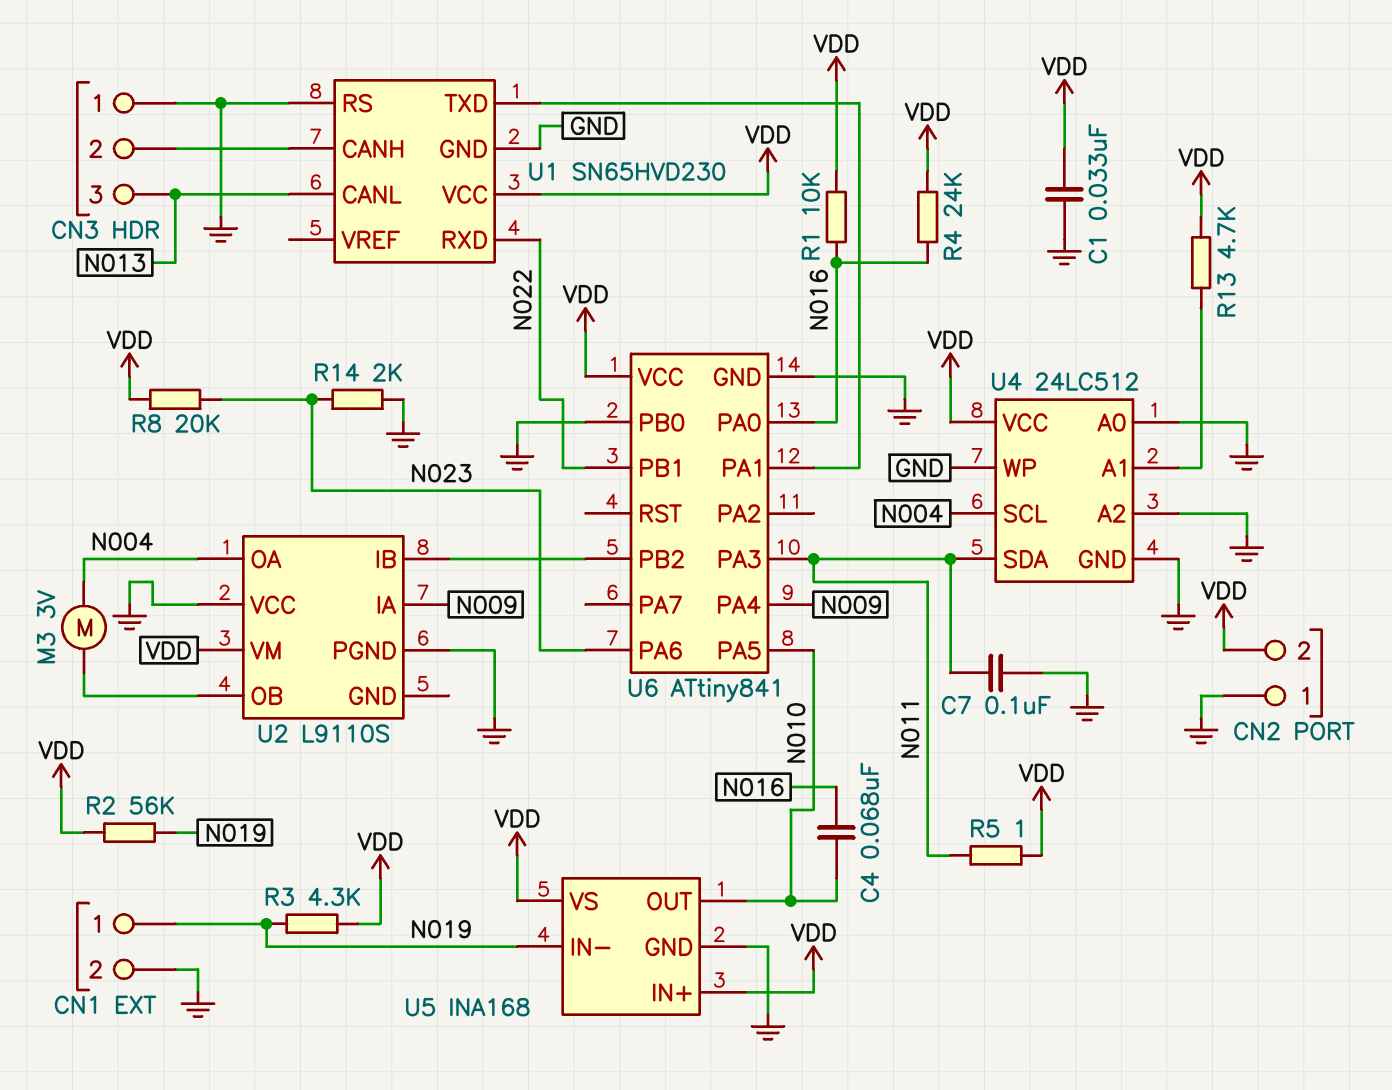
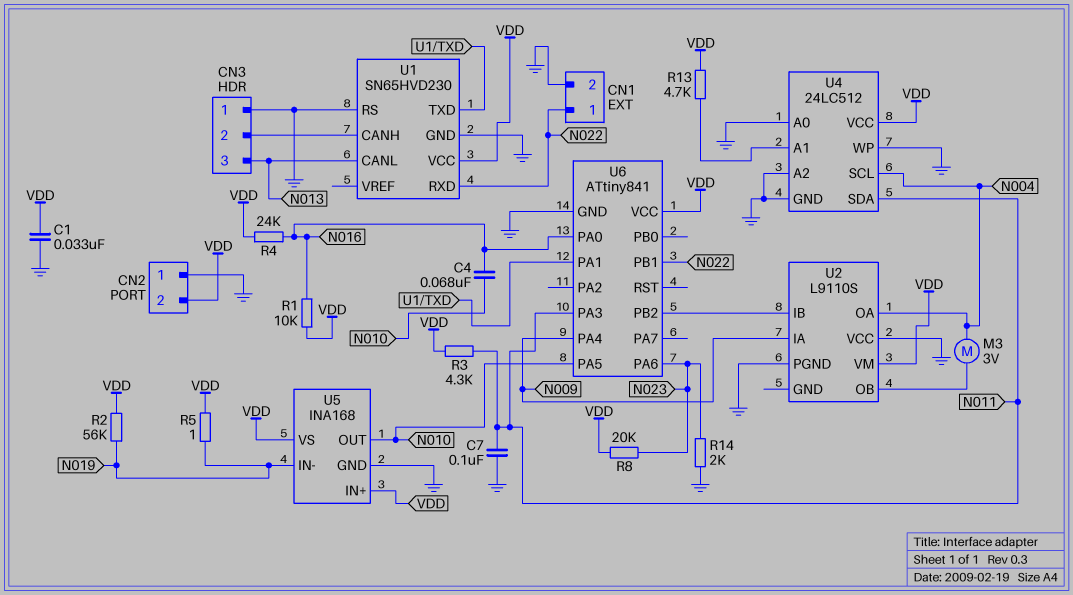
CN1 pin 1: N019 -> N022
R3: 4.3k (N019, VDD) -> 4.3k (N011, VDD)
R5: 1 (N011, VDD) -> 1 (N019, VDD)
U6 pin PB0: GND -> none

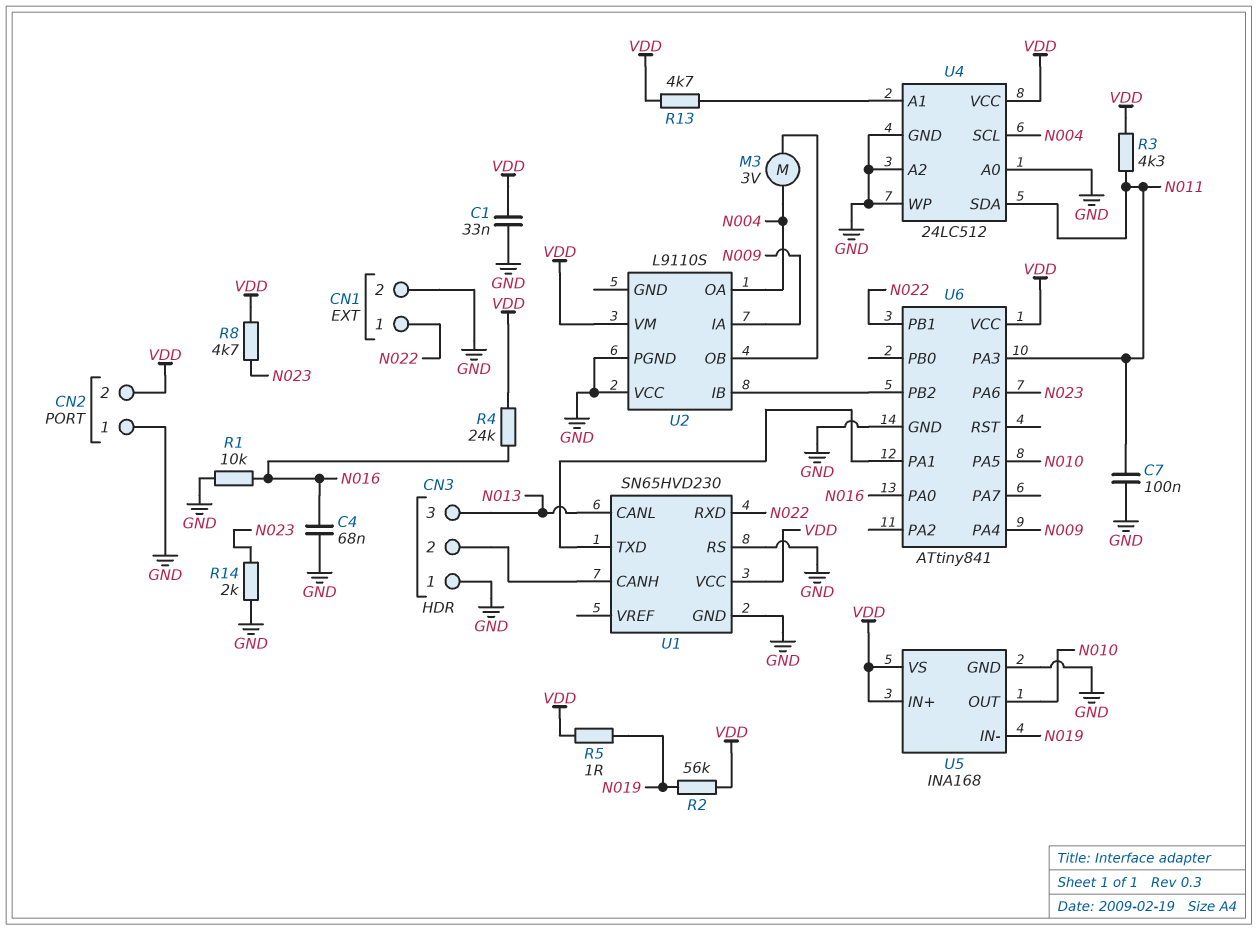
C4: 68nF (N010, N016) -> 68nF (GND, N016)
R1: 10k (N016, VDD) -> 10k (GND, N016)
R8: 20k (N023, VDD) -> 4.7k (N023, VDD)

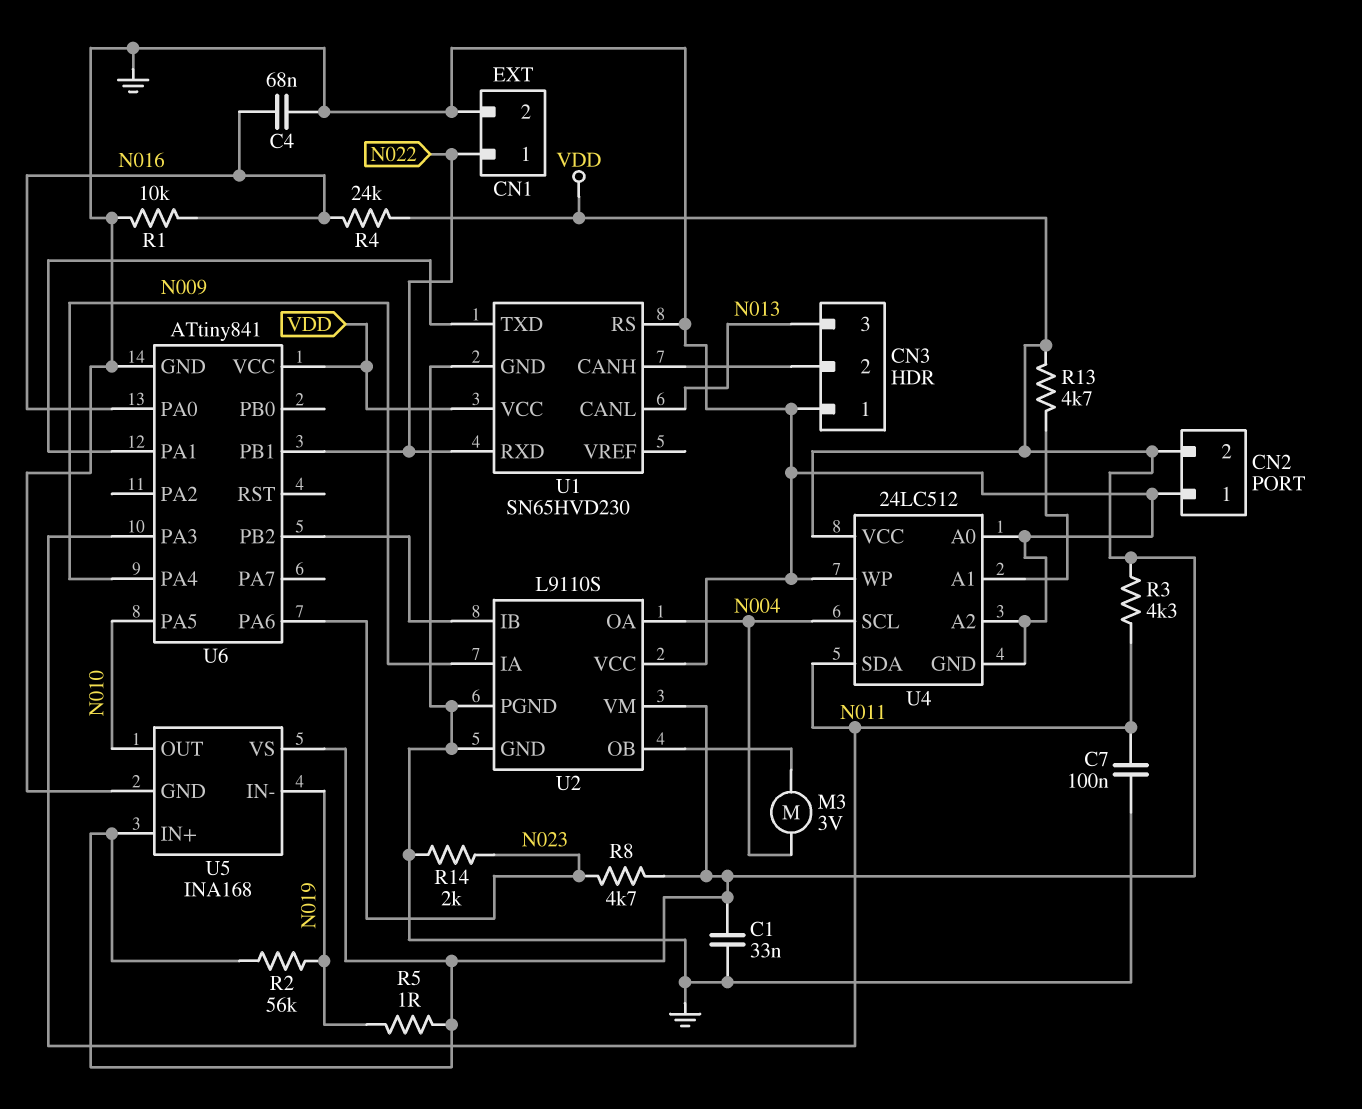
U2 pin GND: none -> GND

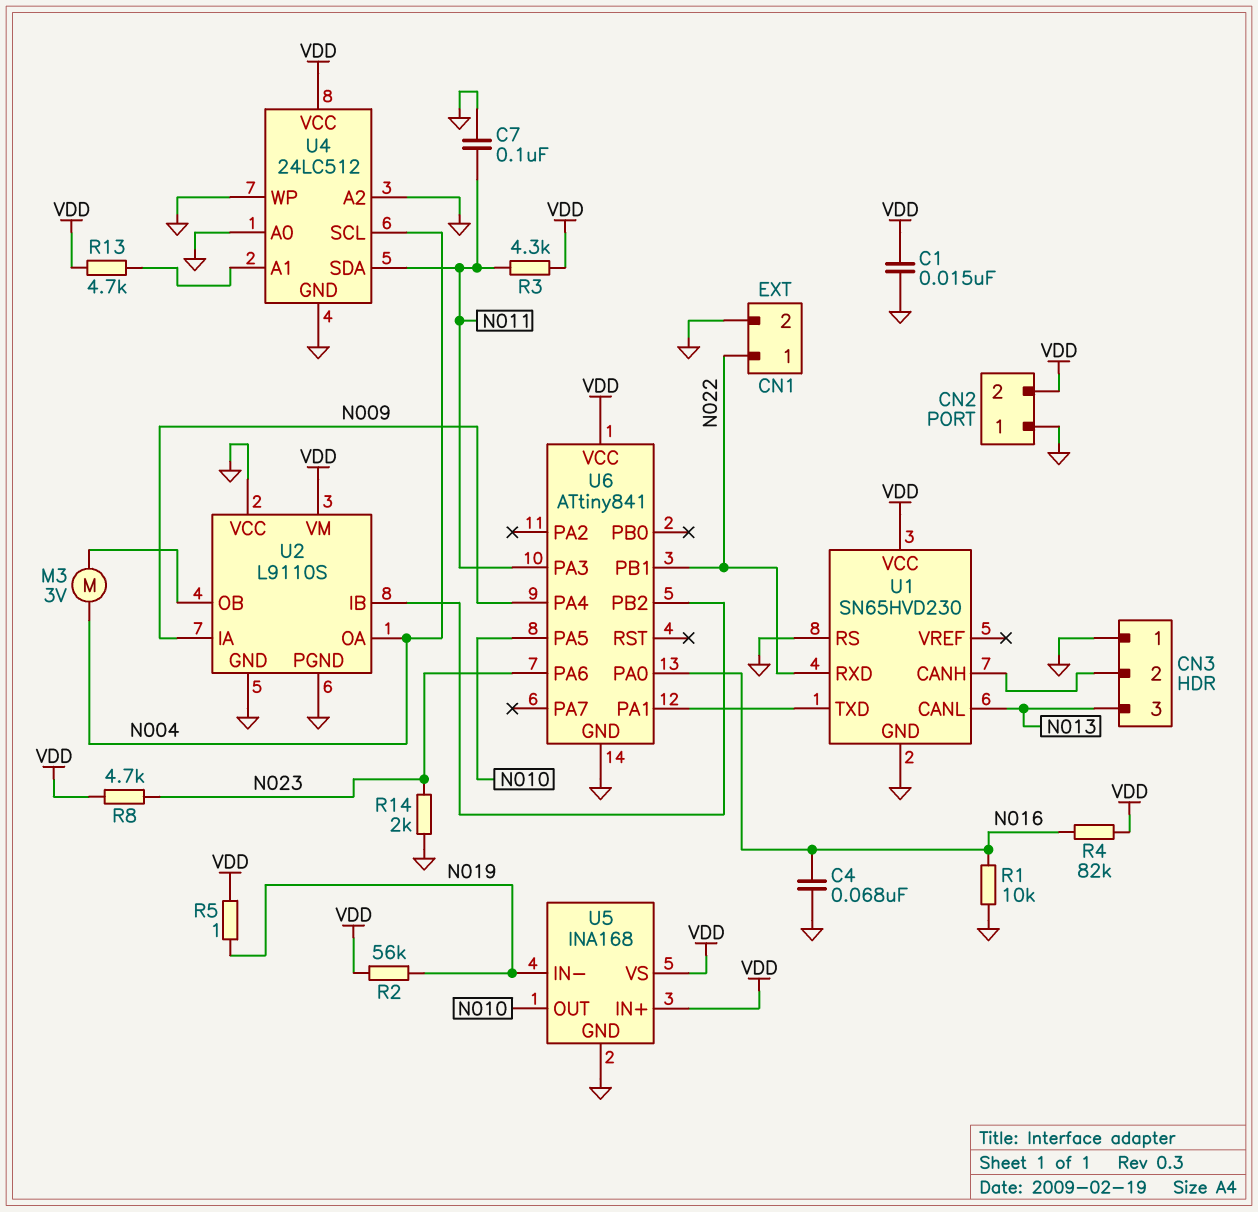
C1: 33nF (GND, VDD) -> 15nF (GND, VDD)
R4: 24k (N016, VDD) -> 82k (N016, VDD)

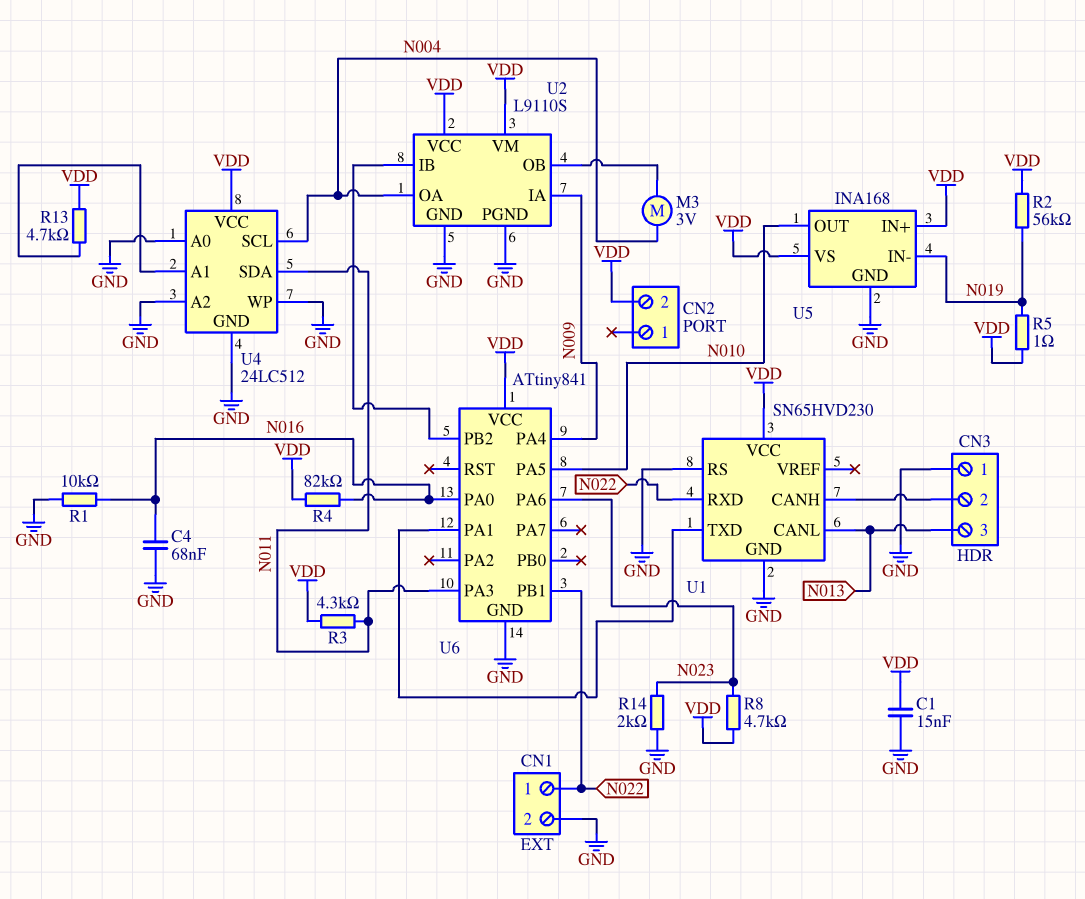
C7: 100nF (GND, N011) -> none
CN2 pin 1: GND -> none
U2 pin VCC: GND -> VDD

